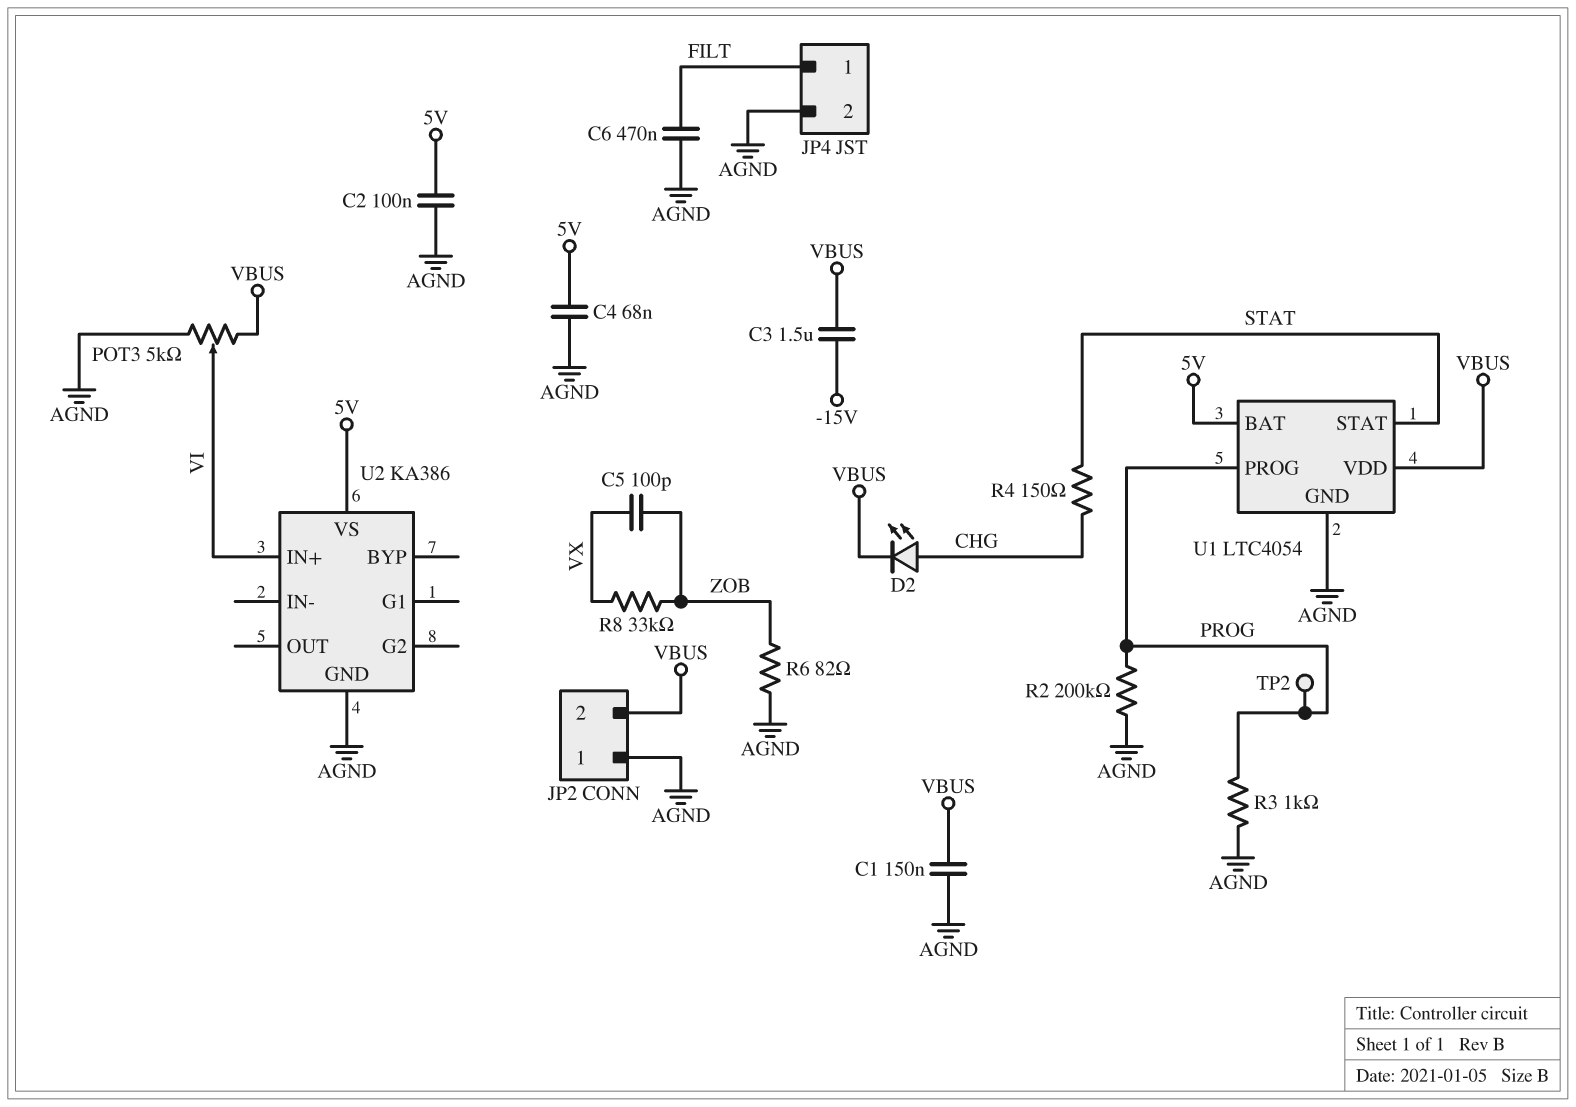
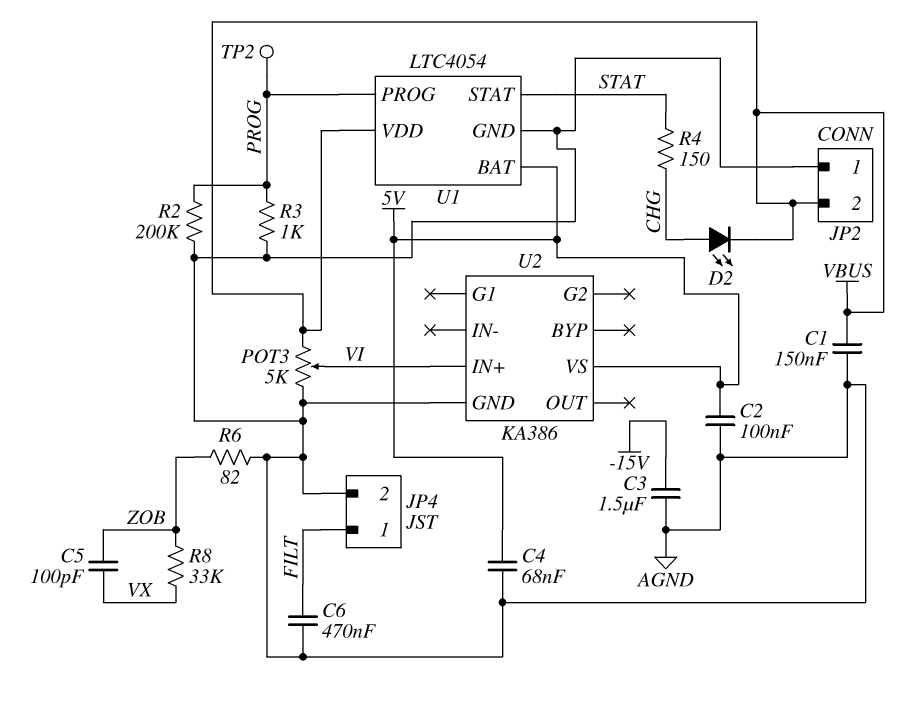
C3: 1.5uF (-15V, VBUS) -> 1.5uF (-15V, AGND)

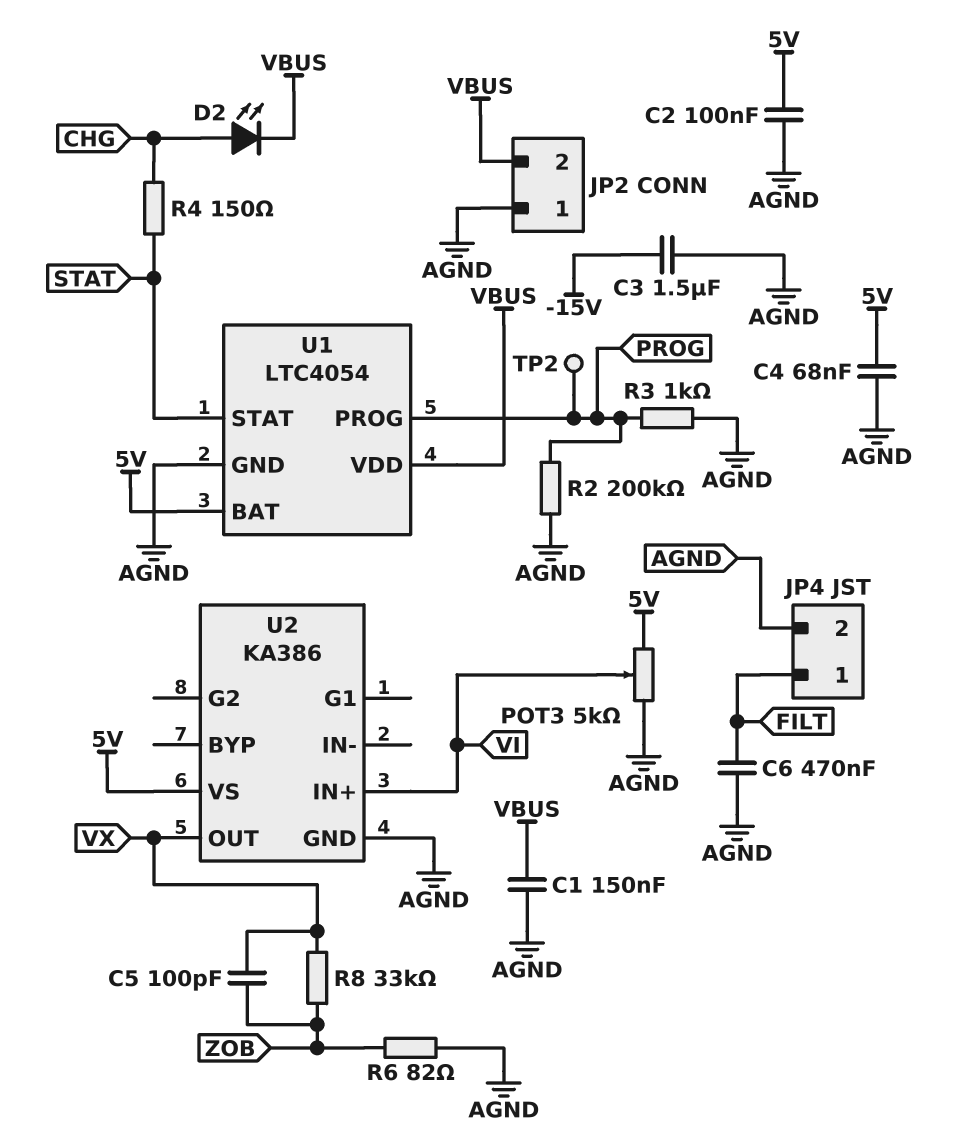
POT3: 5k (AGND, VBUS, wiper VI) -> 5k (5V, AGND, wiper VI)
U2 pin OUT: none -> VX

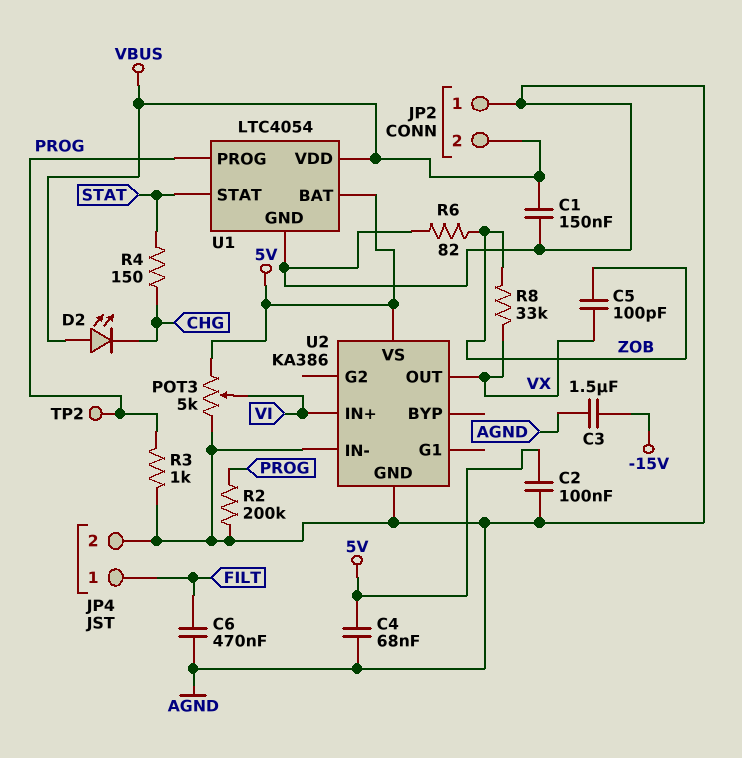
D2: LED (A CHG, K VBUS) -> LED (A VBUS, K CHG)
U2 pin IN-: none -> AGND

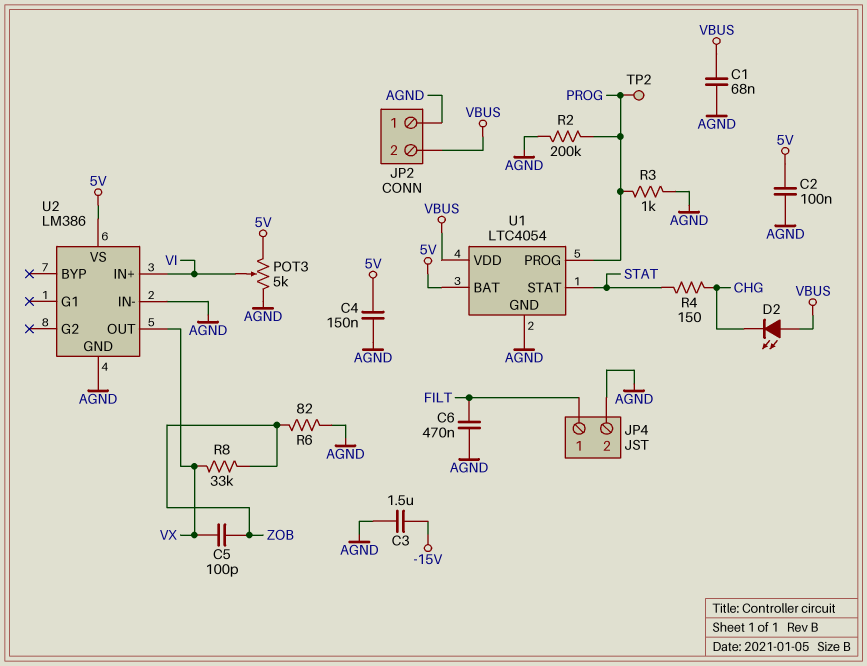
C1: 150nF (AGND, VBUS) -> 68nF (AGND, VBUS)
C4: 68nF (5V, AGND) -> 150nF (5V, AGND)
U2: KA386 -> LM386

